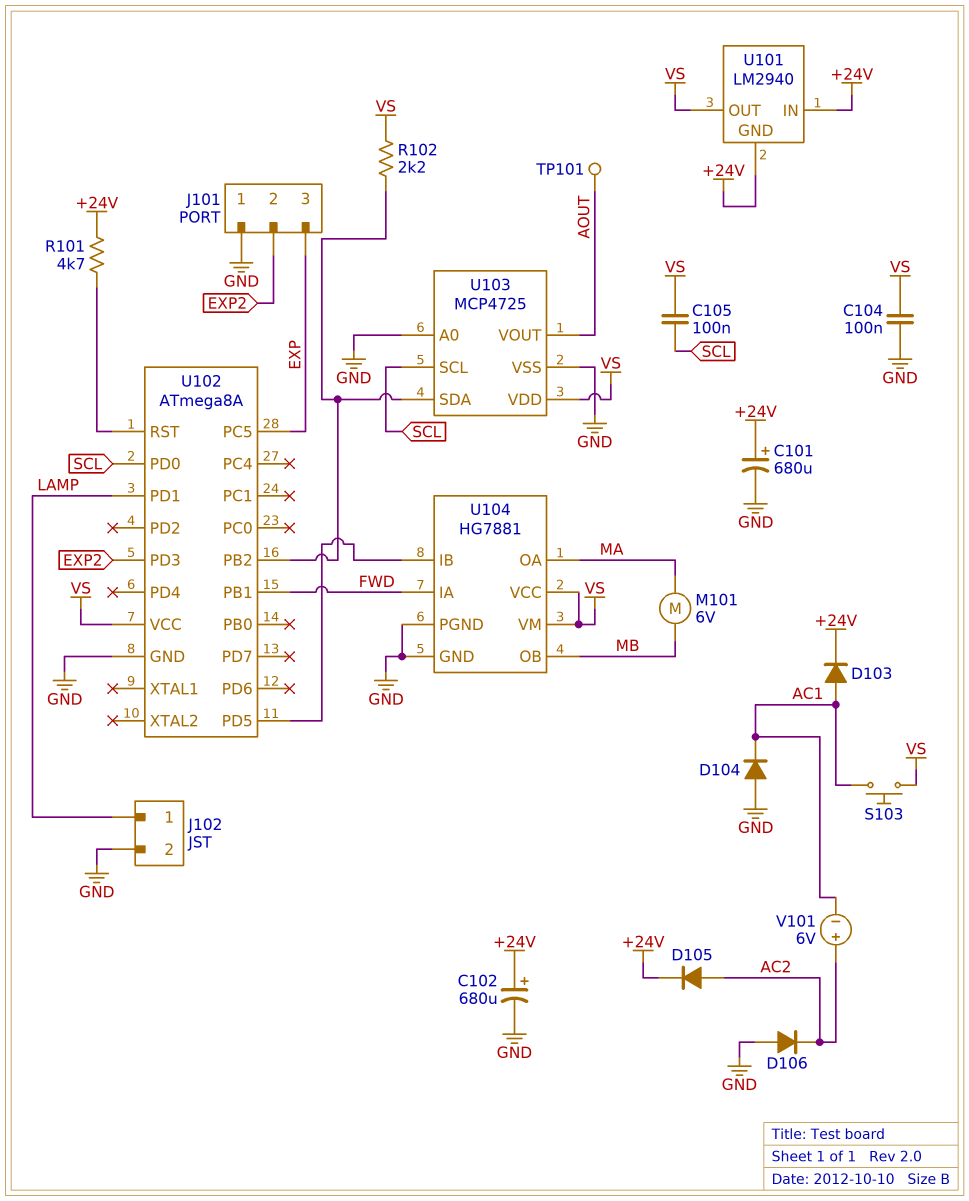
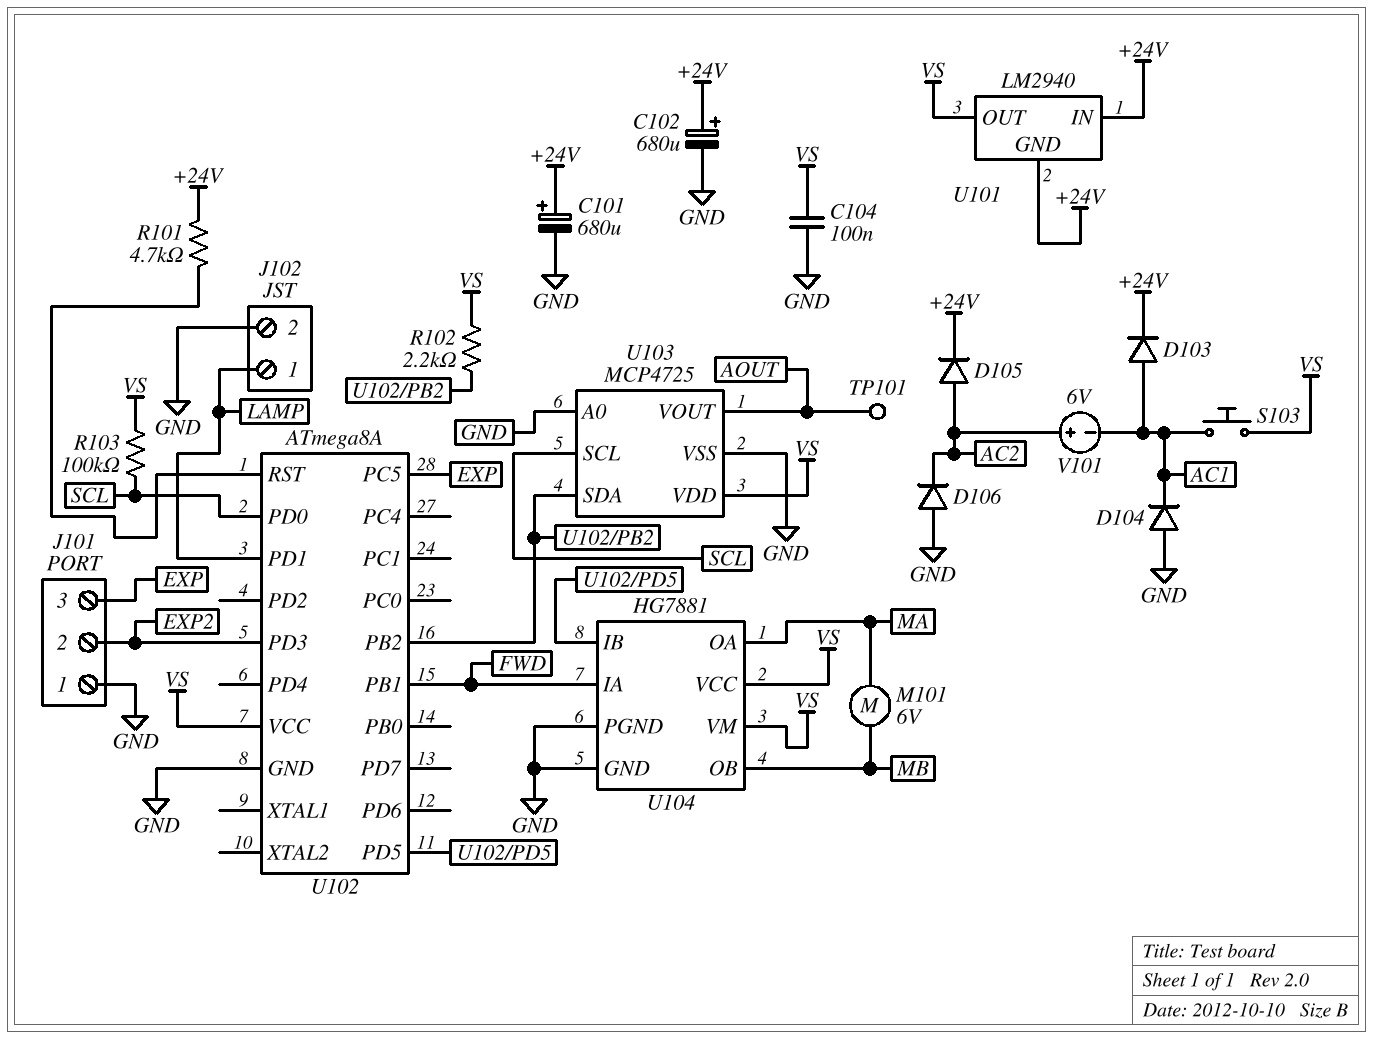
C105: 100nF (SCL, VS) -> none
R103: none -> 100k (SCL, VS)

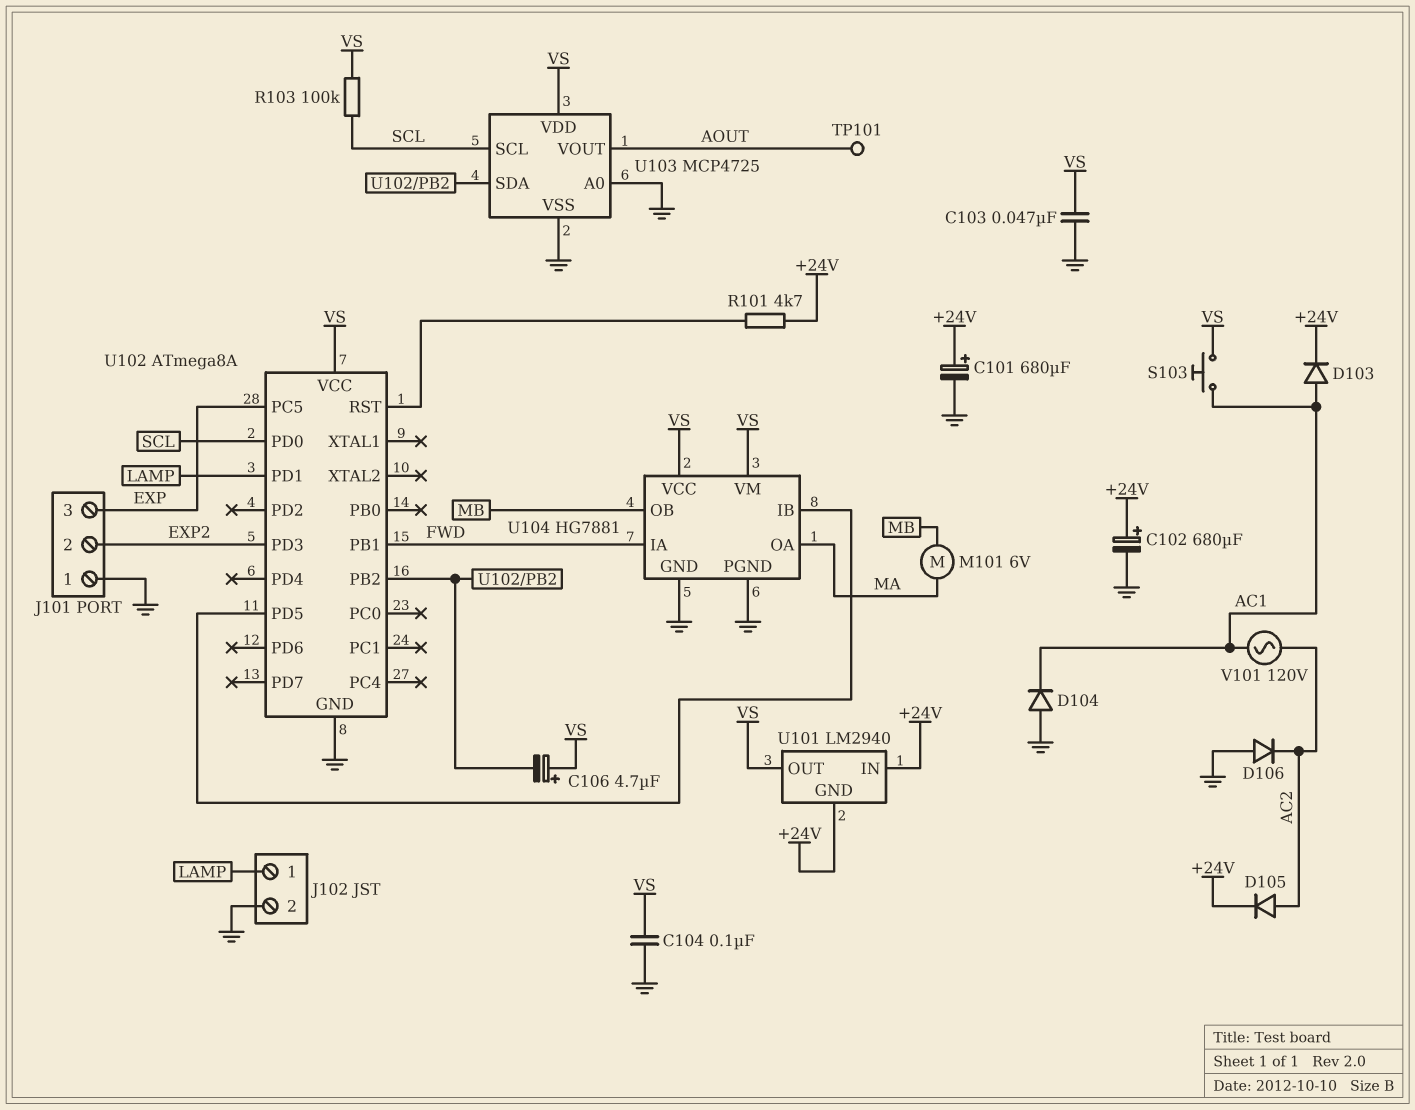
C103: none -> 47nF (GND, VS)
C106: none -> 4.7uF (plus VS, minus U102/PB2)
R102: 2.2k (U102/PB2, VS) -> none
V101: 6V (plus AC2, minus AC1) -> AC 120V (AC1, AC2)

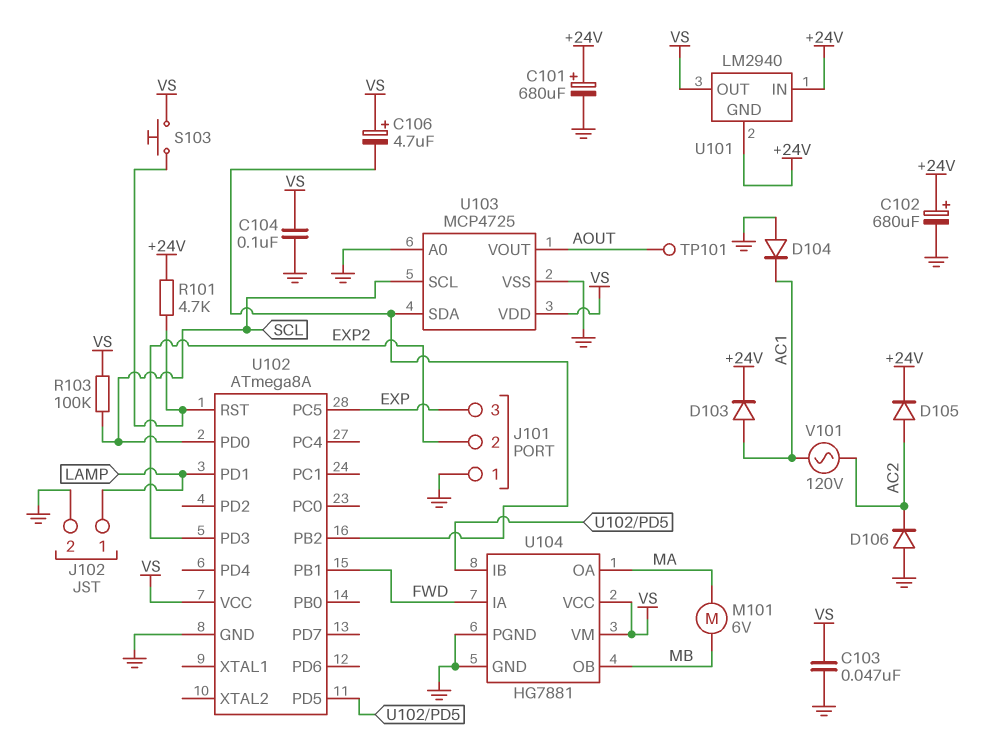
S103: button (AC1, VS) -> button (U102/RST, VS)

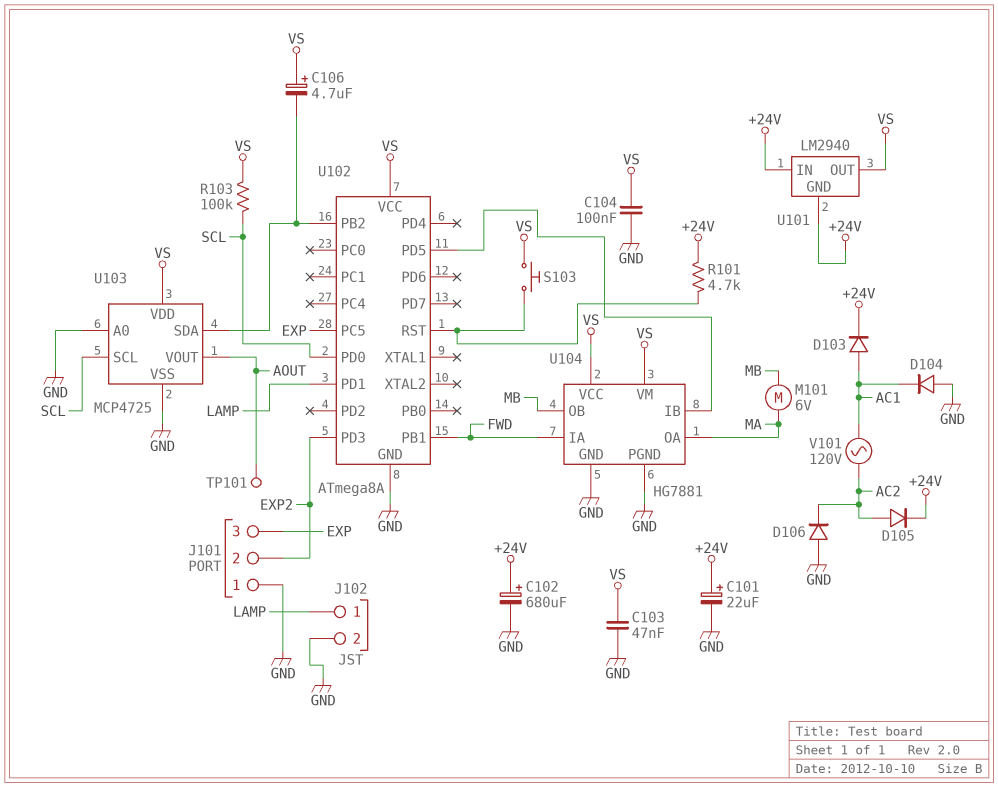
C101: 680uF (plus +24V, minus GND) -> 22uF (plus +24V, minus GND)

